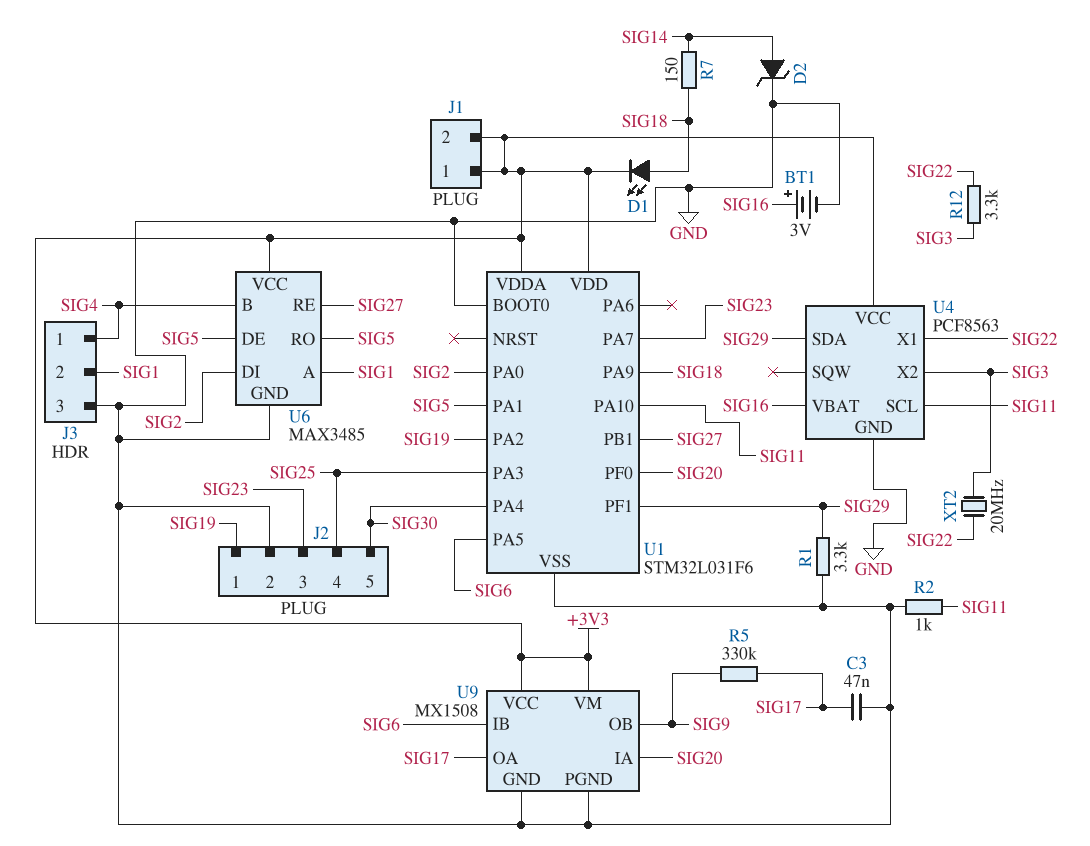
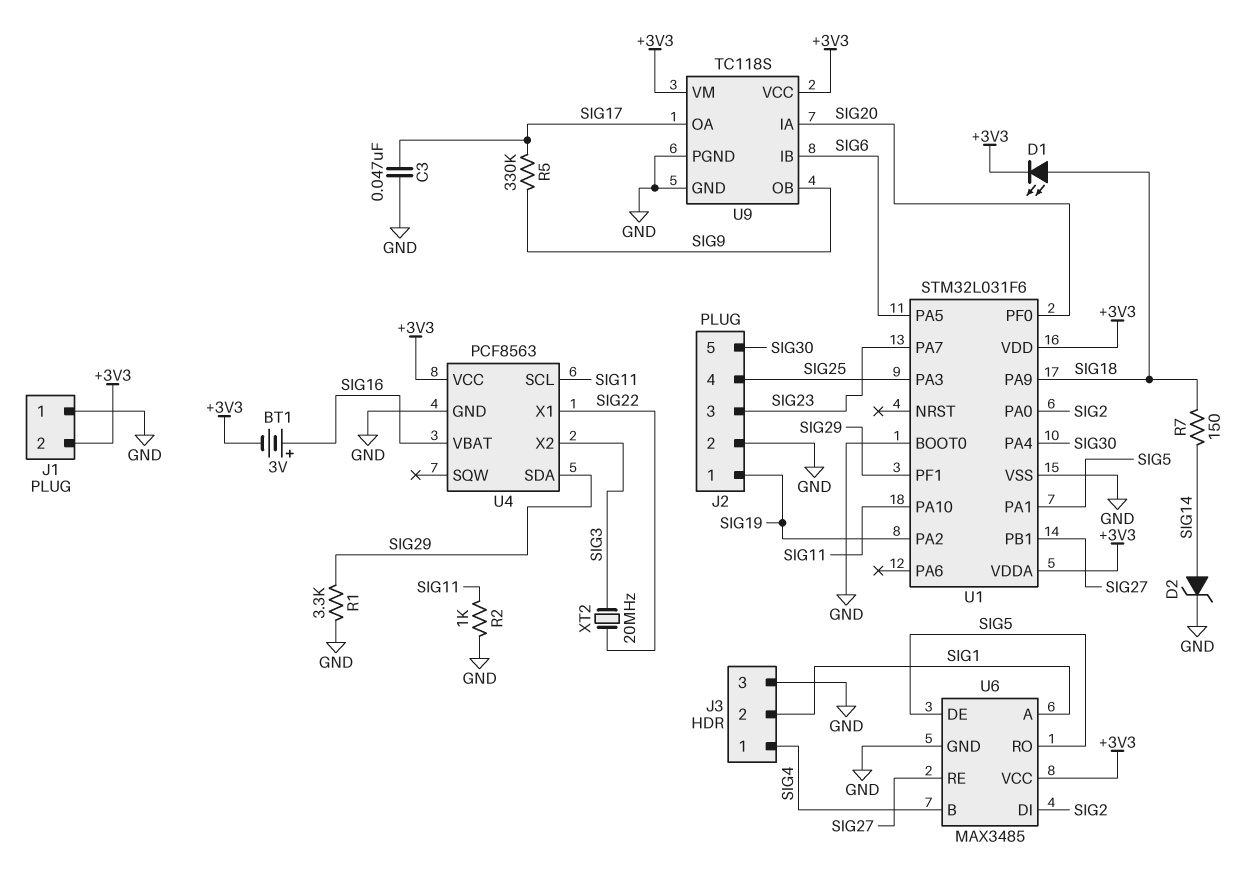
BT1: 3V (plus SIG16, minus GND) -> 3V (plus SIG16, minus +3V3)
J1 pin 1: +3V3 -> GND
R12: 3.3k (SIG3, SIG22) -> none
U9: MX1508 -> TC118S

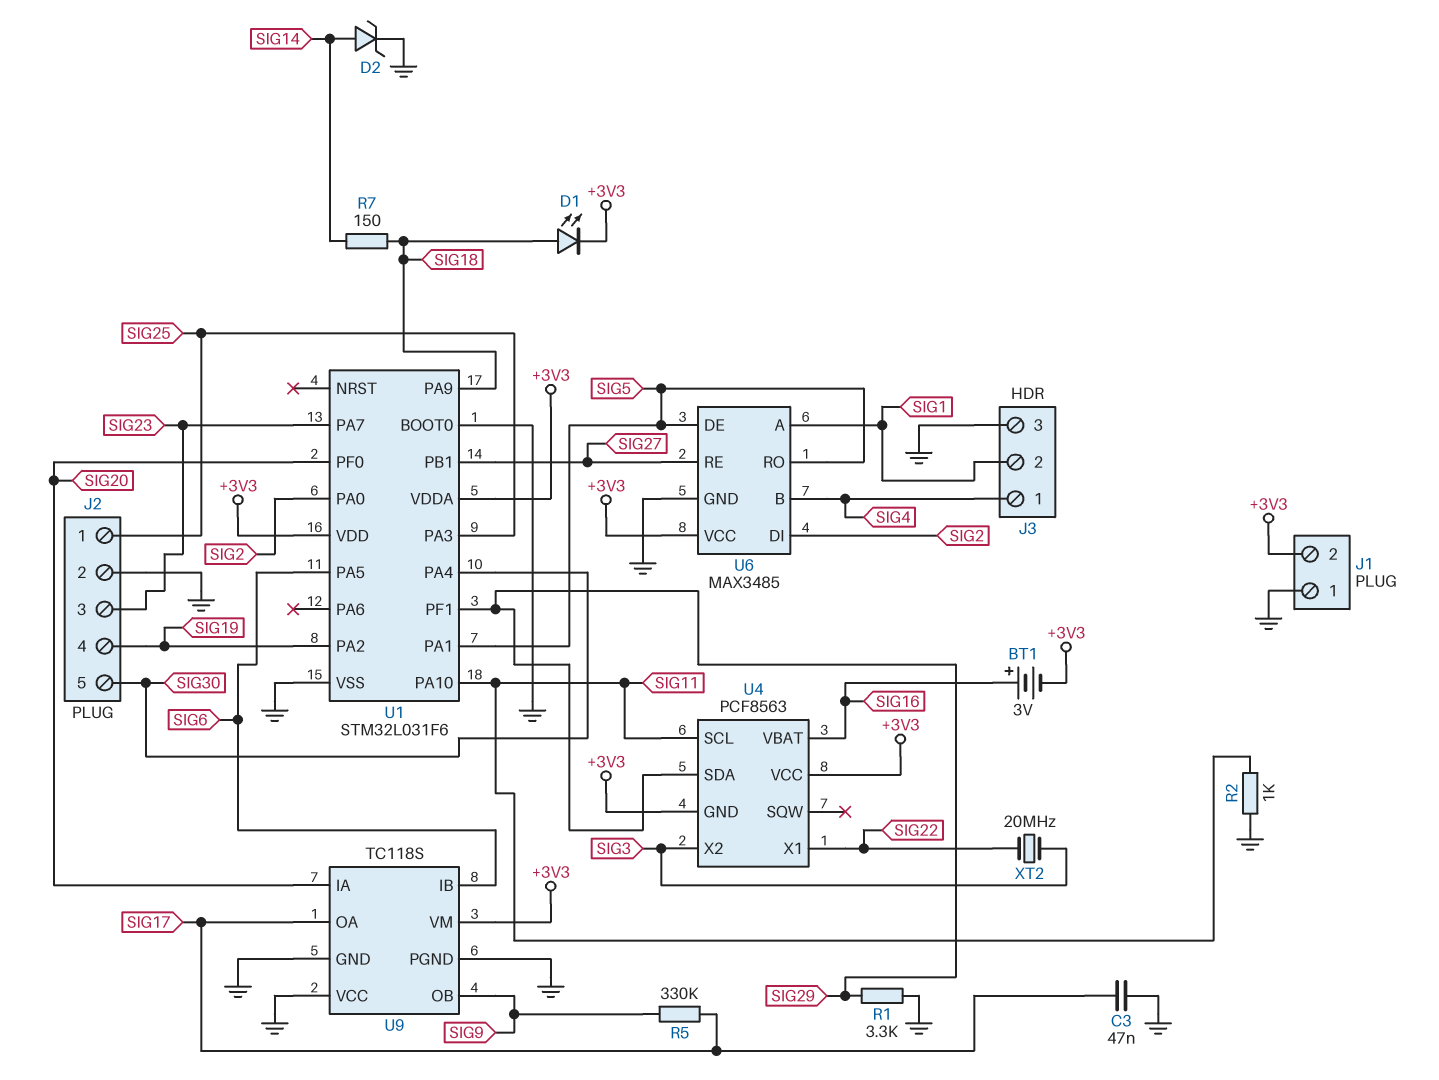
J2 pin 1: SIG19 -> SIG25
J2 pin 4: SIG25 -> SIG19
U4 pin GND: GND -> +3V3
U9 pin VCC: +3V3 -> GND

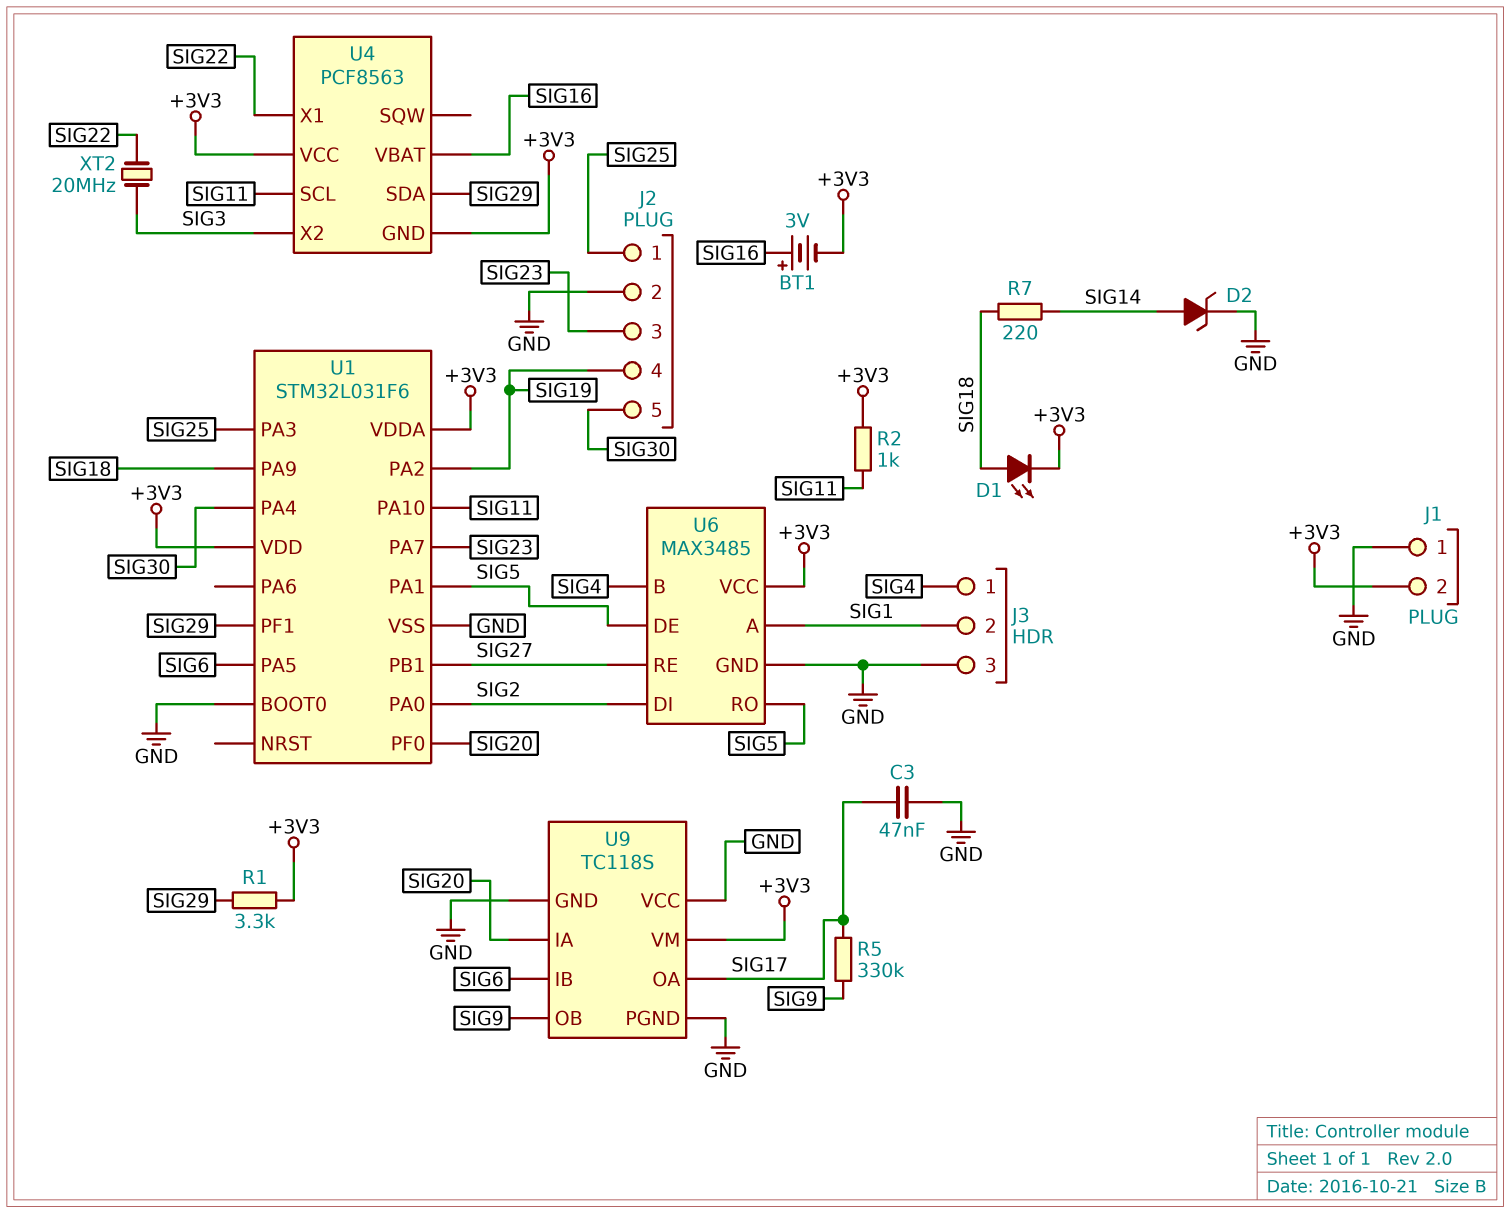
R1: 3.3k (GND, SIG29) -> 3.3k (+3V3, SIG29)
R2: 1k (GND, SIG11) -> 1k (+3V3, SIG11)
R7: 150 (SIG14, SIG18) -> 220 (SIG14, SIG18)

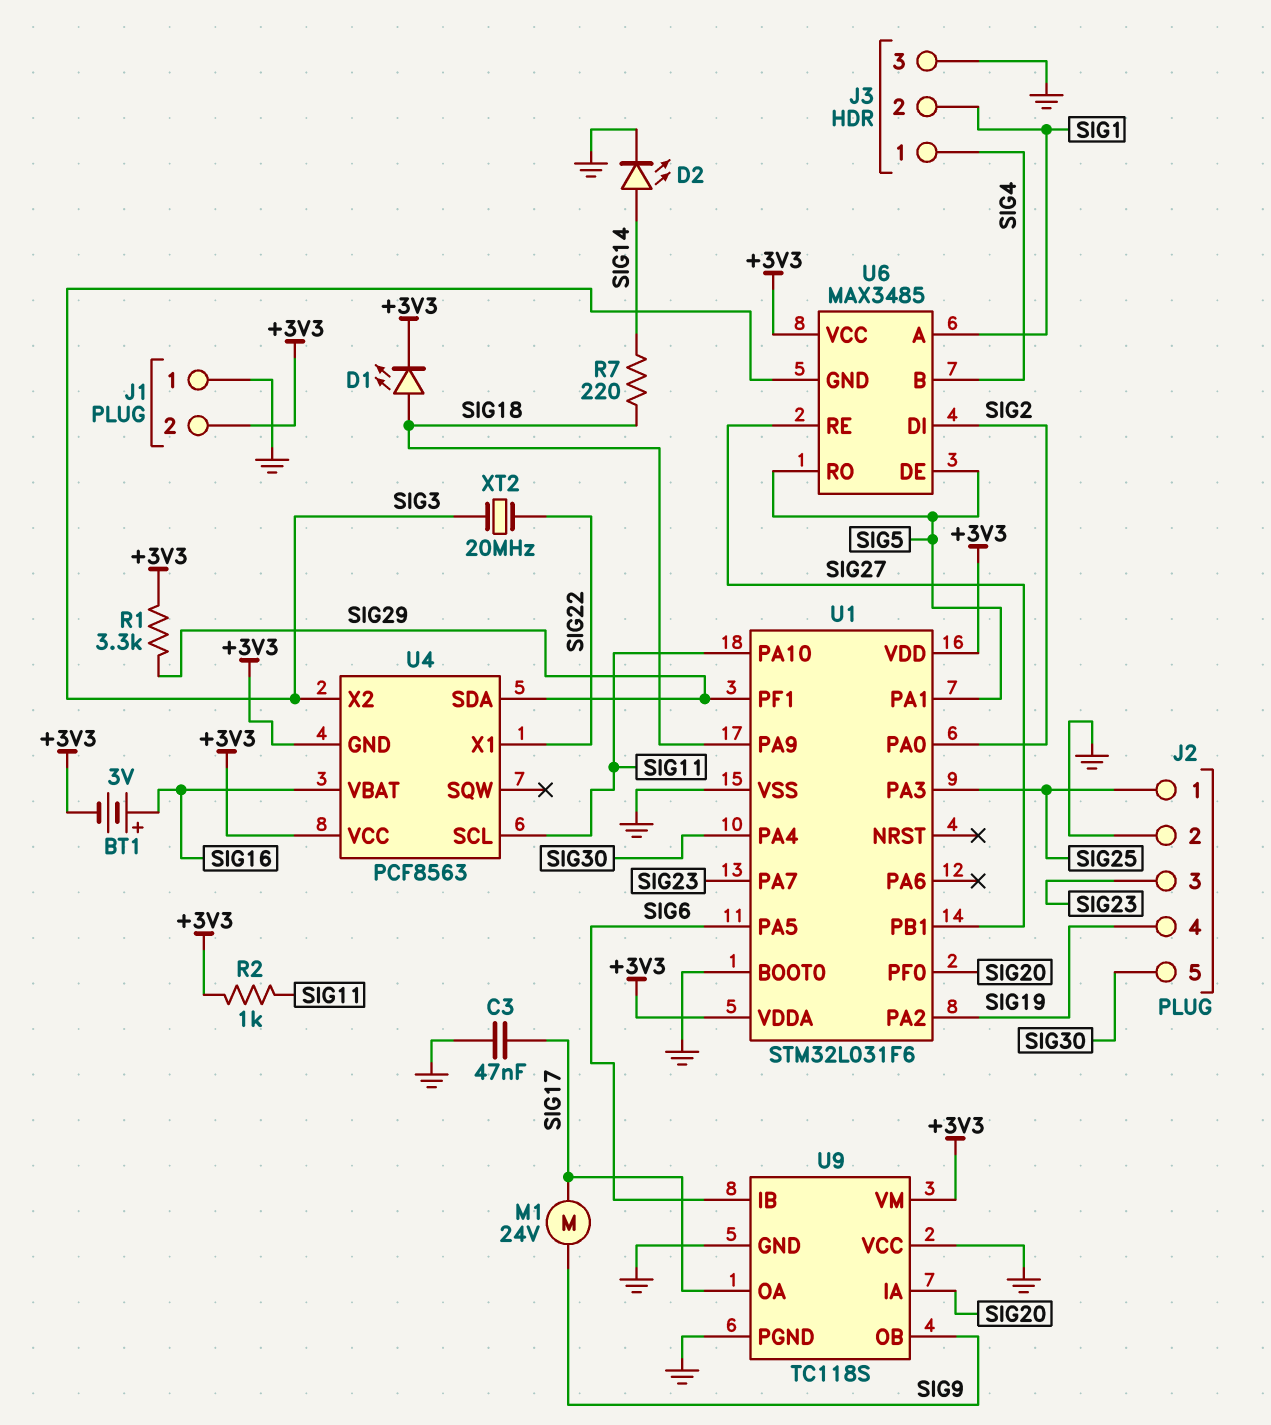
D2: zener (A SIG14, K GND) -> LED (A SIG14, K GND)
M1: none -> motor 24V (SIG9, SIG17)
R5: 330k (SIG9, SIG17) -> none
U6 pin GND: GND -> SIG3

